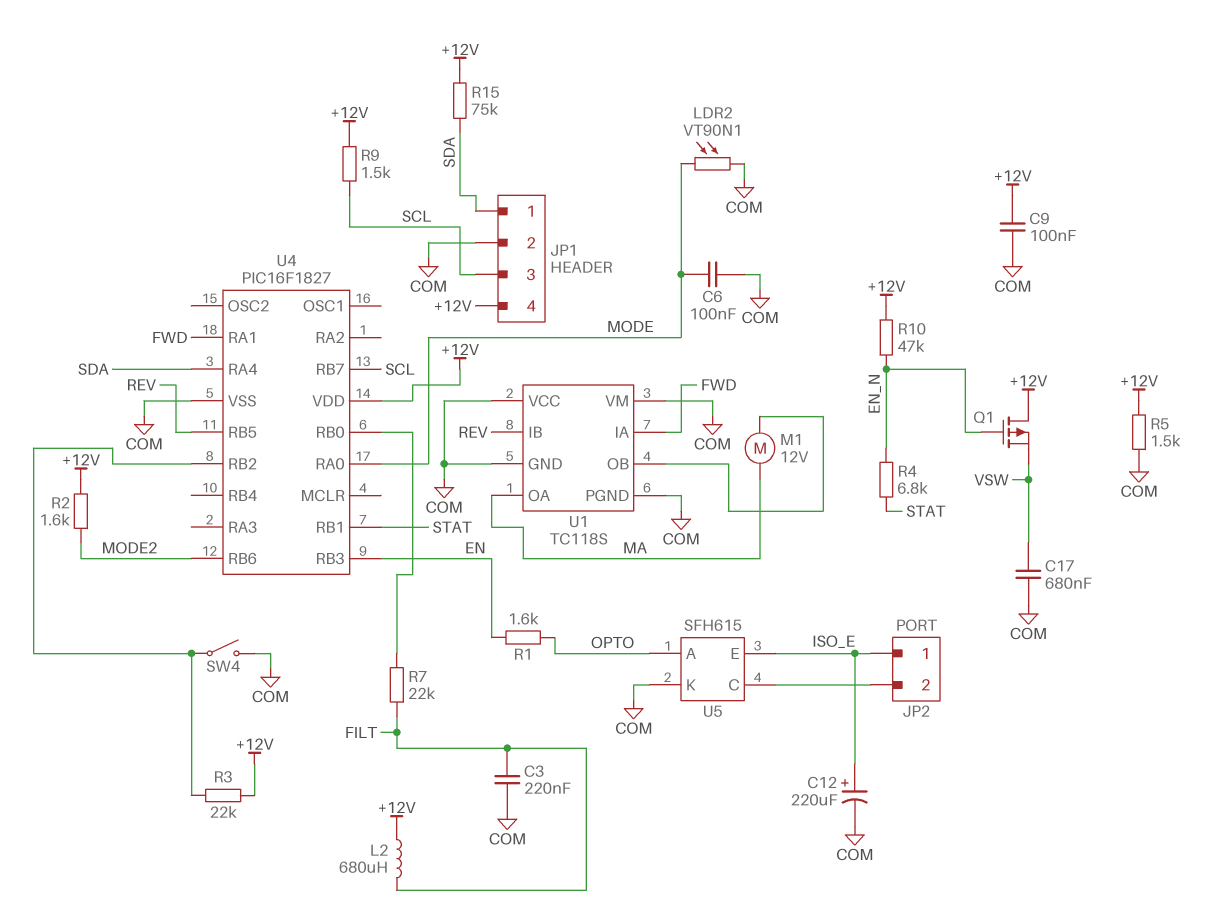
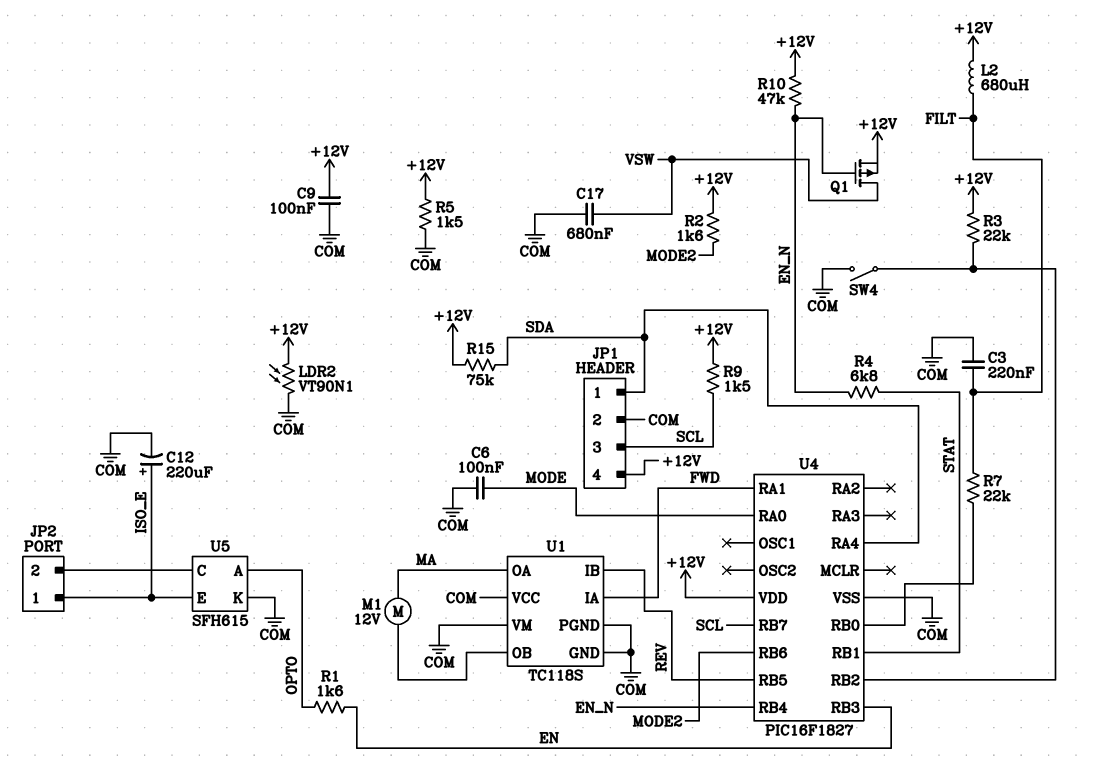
LDR2: VT90N1 (COM, MODE) -> VT90N1 (+12V, COM)
Q1: PMOS (G EN_N, D +12V, S VSW) -> PMOS (G EN_N, D VSW, S +12V)
U4 pin RB4: none -> EN_N

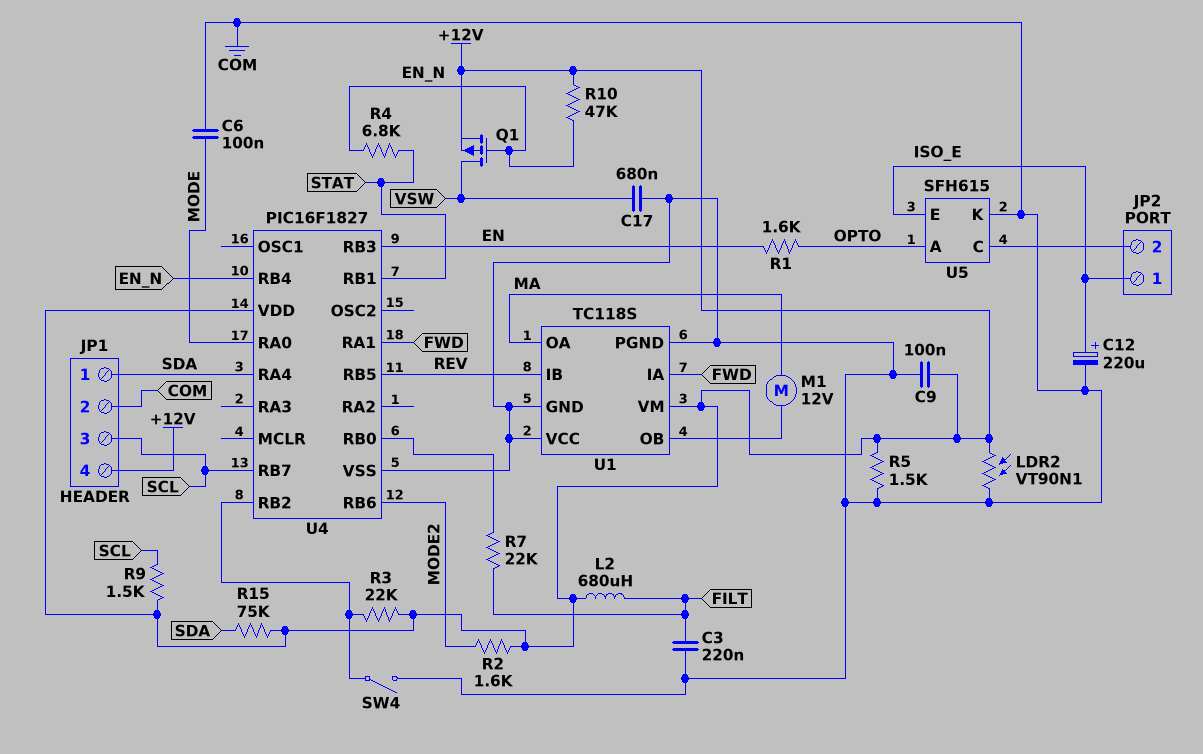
U1 pin VM: COM -> +12V

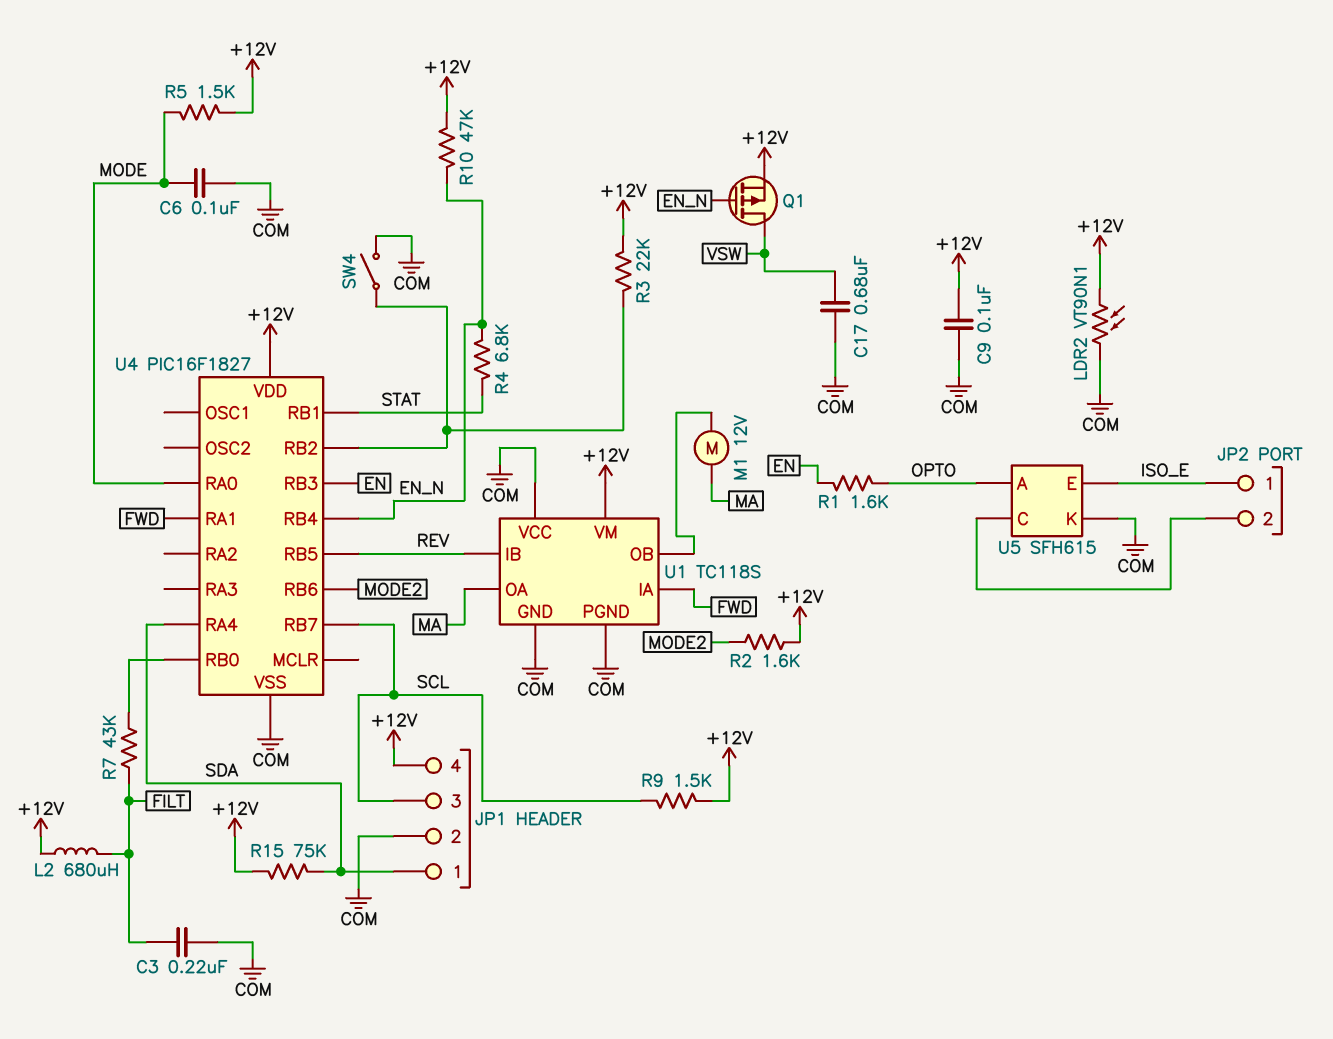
C12: 220uF (plus ISO_E, minus COM) -> none
R5: 1.5k (+12V, COM) -> 1.5k (+12V, MODE)
R7: 22k (FILT, U4/RB0) -> 43k (FILT, U4/RB0)

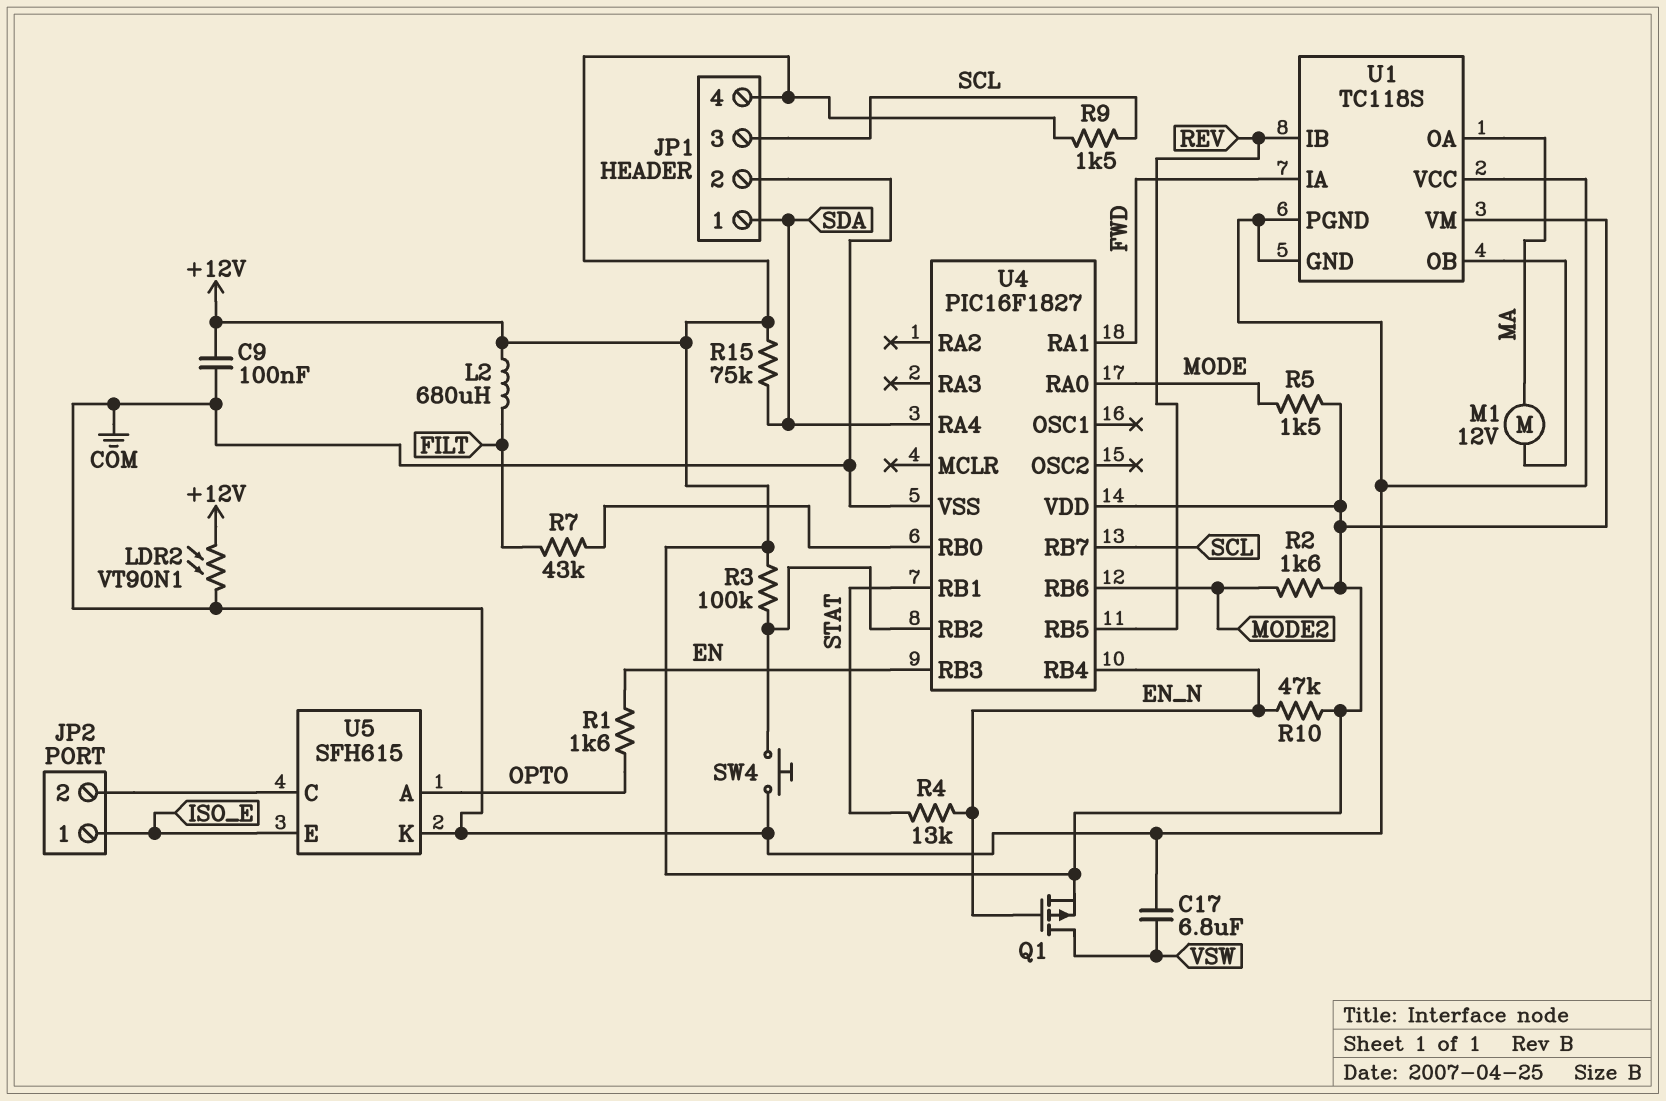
C3: 220nF (COM, FILT) -> none
C6: 100nF (COM, MODE) -> none
C17: 680nF (COM, VSW) -> 6.8uF (COM, VSW)
R3: 22k (+12V, U4/RB2) -> 100k (+12V, U4/RB2)
R4: 6.8k (EN_N, STAT) -> 13k (EN_N, STAT)
SW4: switch (COM, U4/RB2) -> button (COM, U4/RB2)

